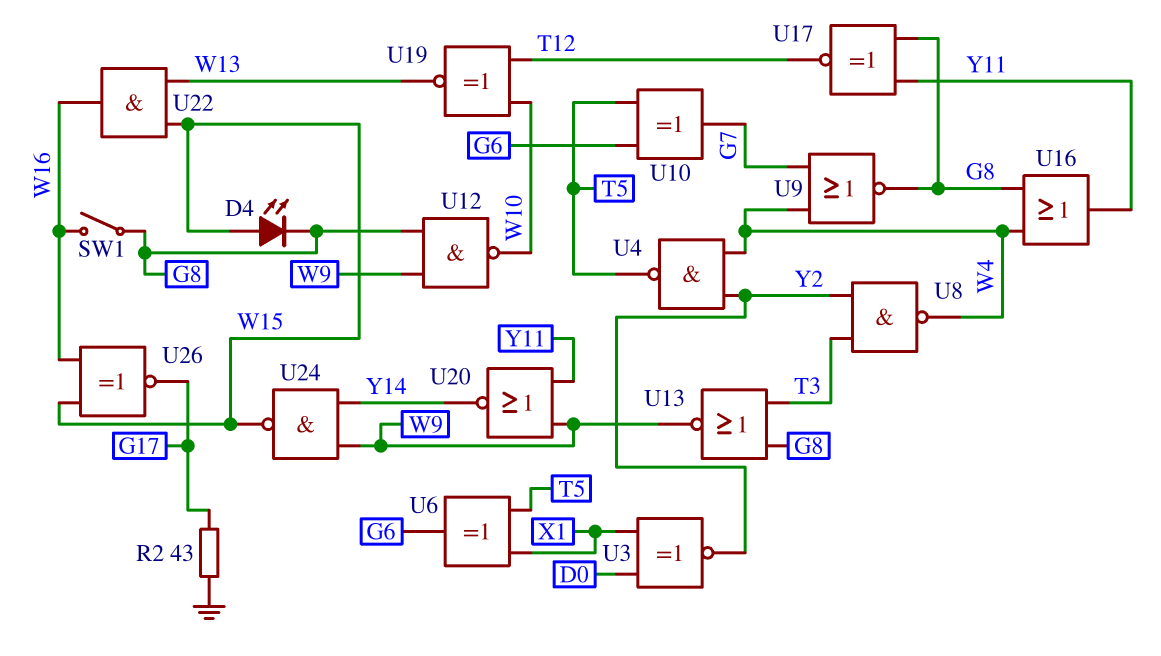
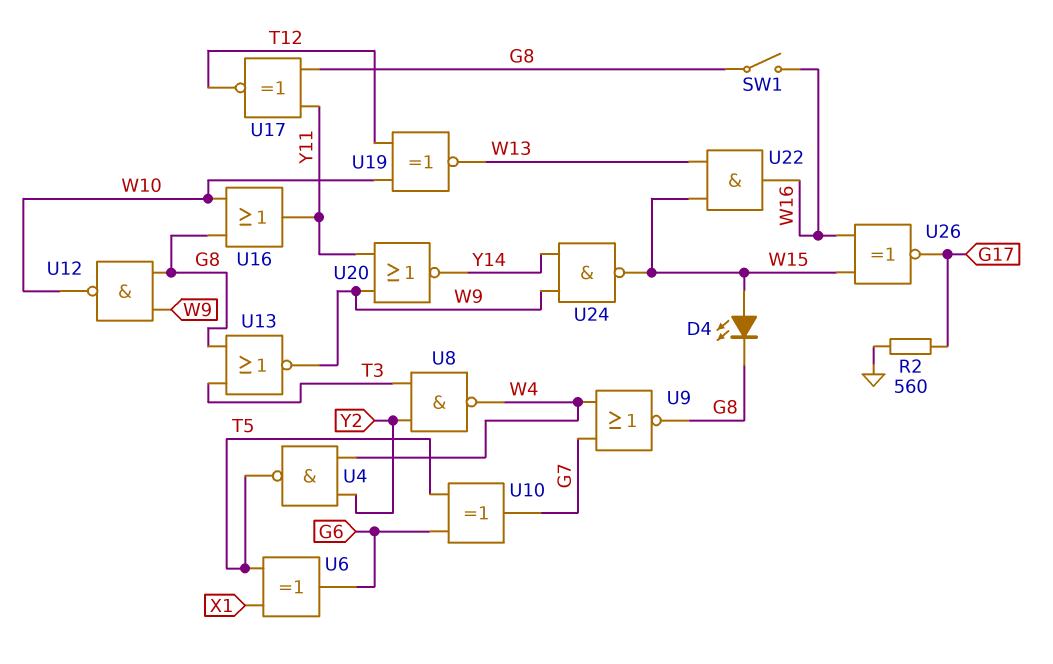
R2: 43 (G17, GND) -> 560 (G17, GND)
U3: XNOR (in D0, in X1, out Y2) -> none
U16: OR (in G8, in W4, out Y11) -> OR (in G8, in W10, out Y11)

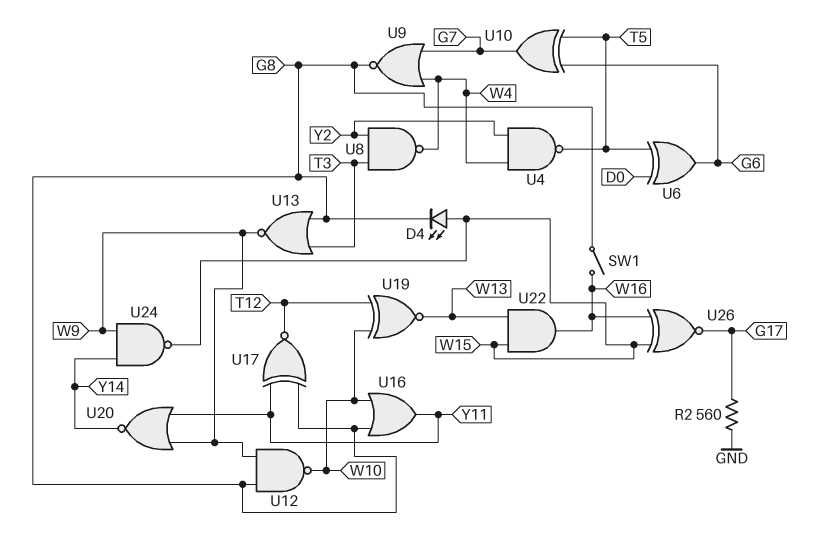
U6: XOR (in T5, in X1, out G6) -> XOR (in D0, in T5, out G6)

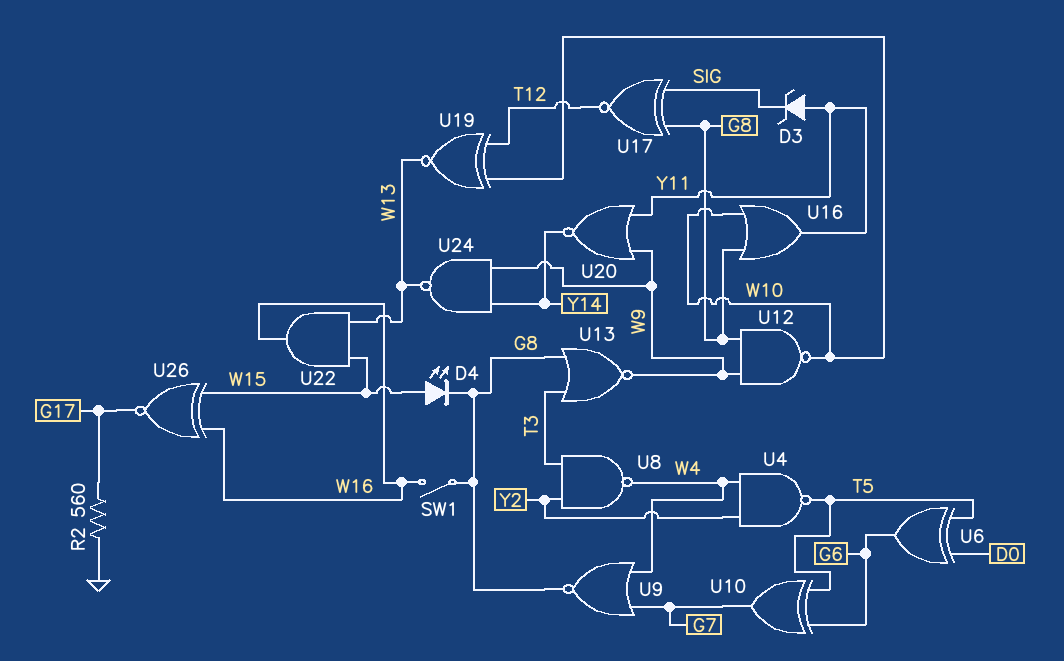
D3: none -> zener (A Y11, K SIG)
U17: XNOR (in G8, in Y11, out T12) -> XNOR (in G8, in SIG, out T12)
U24: NAND (in W9, in Y14, out W15) -> NAND (in W9, in Y14, out W13)

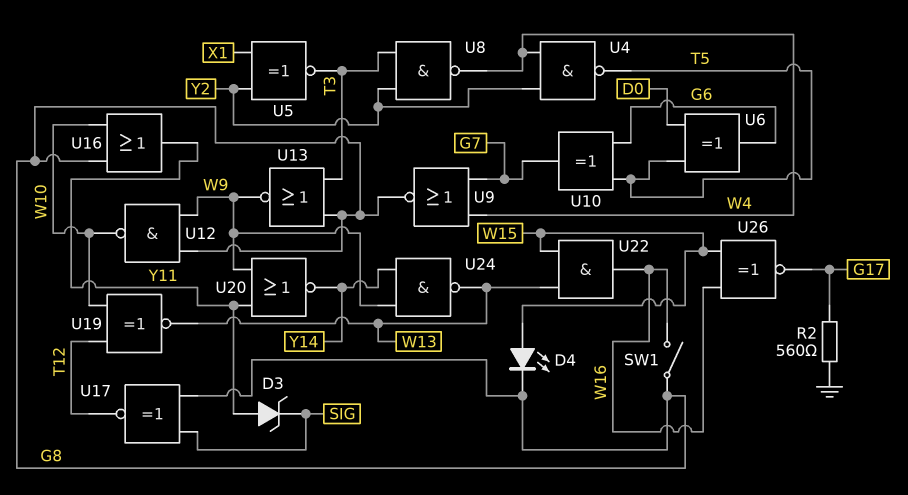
U5: none -> XNOR (in X1, in Y2, out T3)

